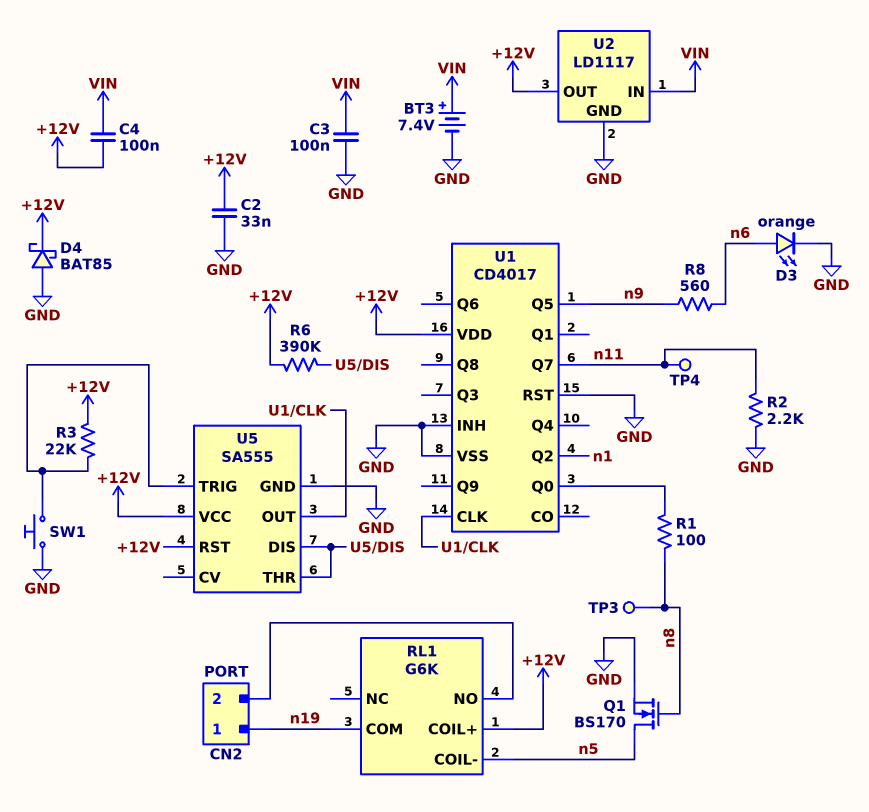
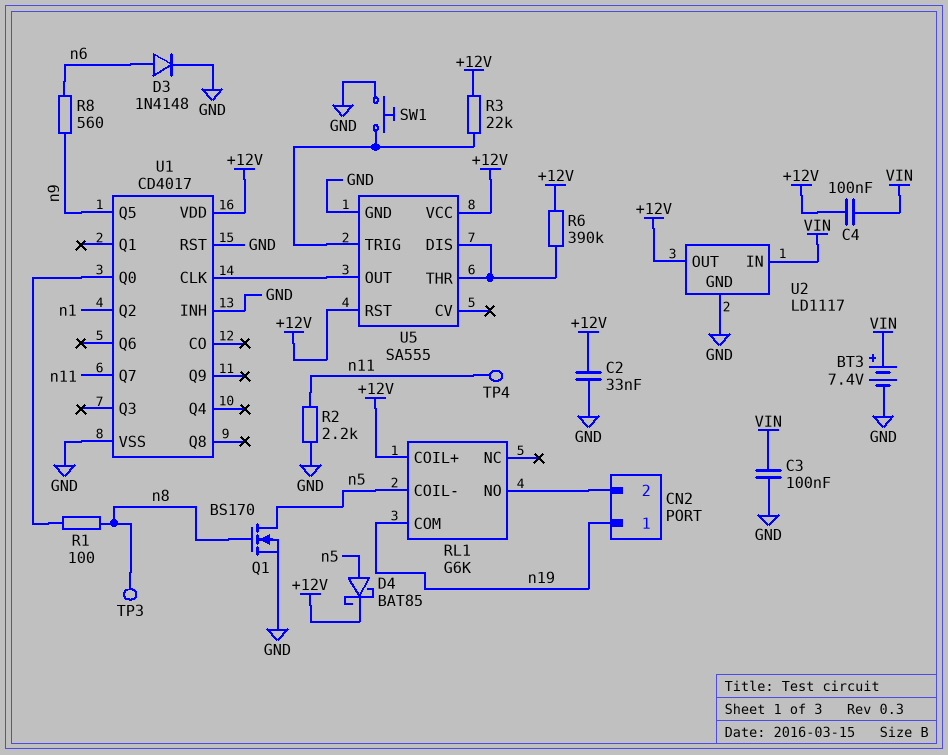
D3: LED orange (A n6, K GND) -> diode 1N4148 (A n6, K GND)
D4: schottky BAT85 (A GND, K +12V) -> schottky BAT85 (A n5, K +12V)

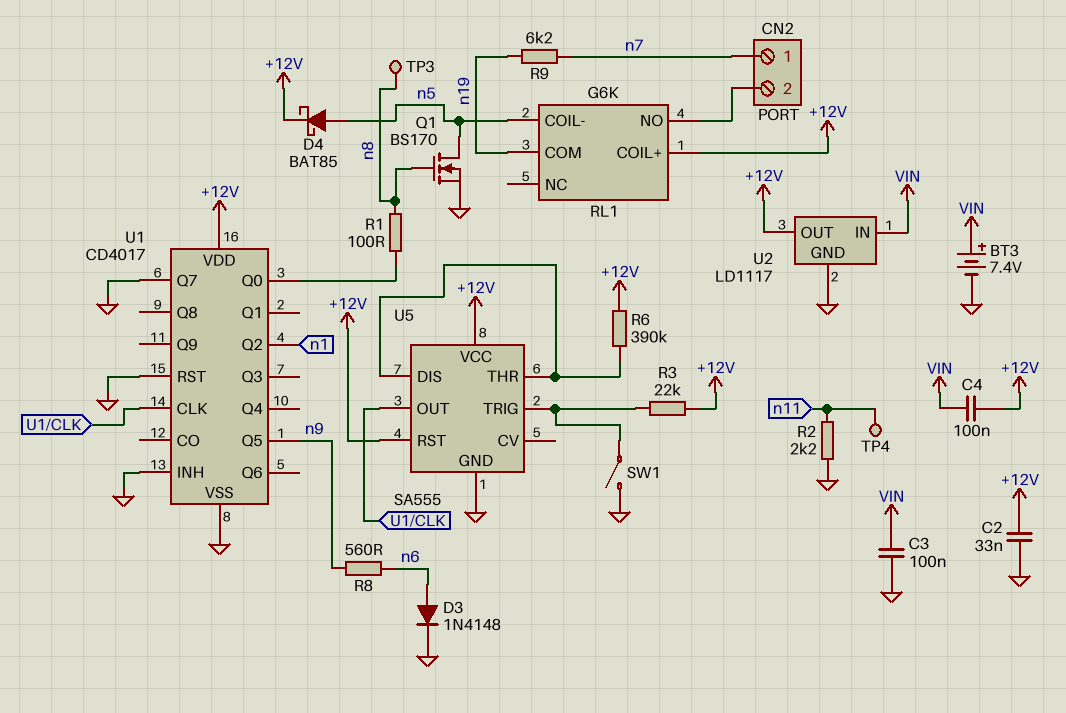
CN2 pin 1: n19 -> n7
R9: none -> 6.2k (n7, n19)
SW1: button (GND, U5/TRIG) -> switch (GND, U5/TRIG)
U1 pin Q7: n11 -> GND

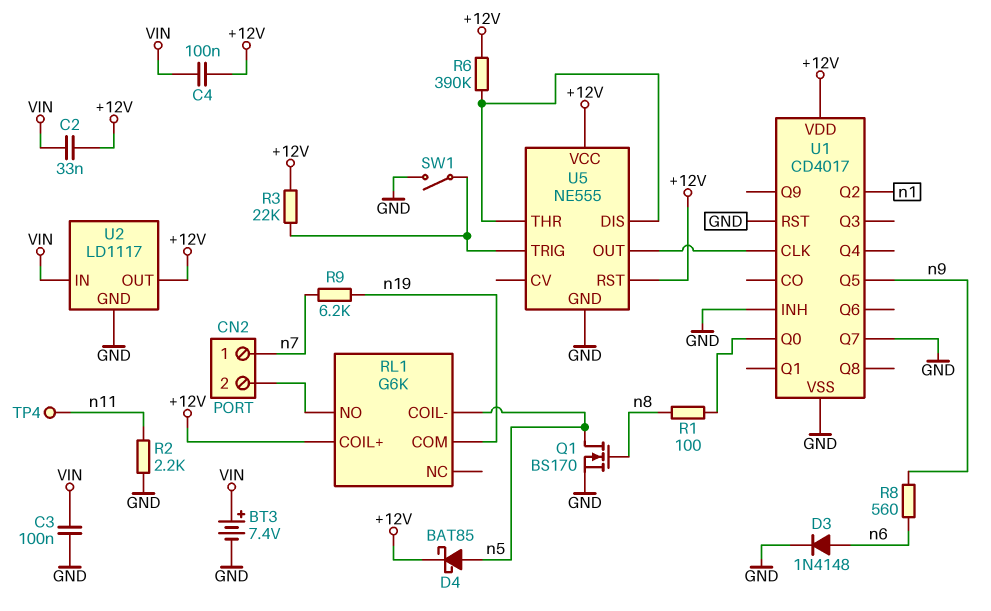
C2: 33nF (+12V, GND) -> 33nF (+12V, VIN)
TP3: test point (n8) -> none
U5: SA555 -> NE555

